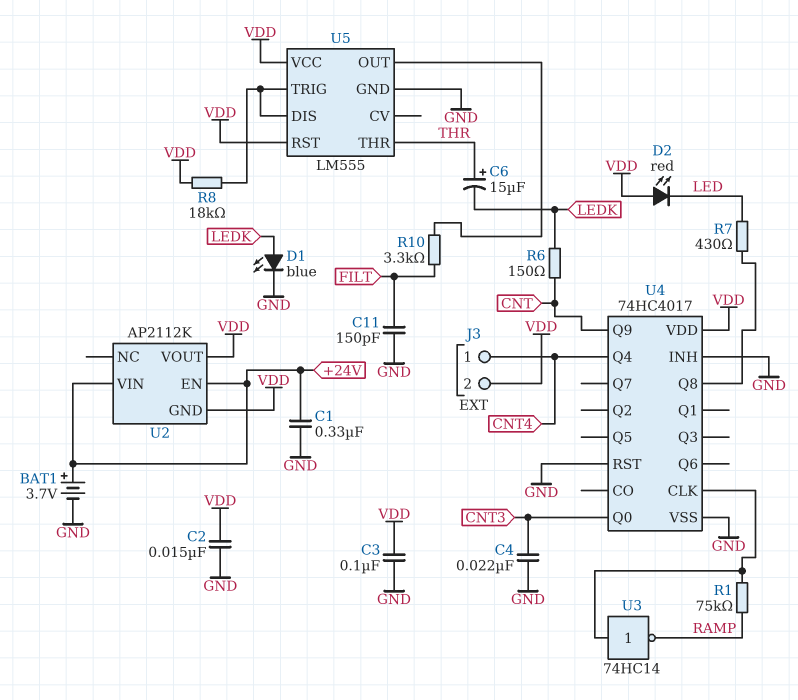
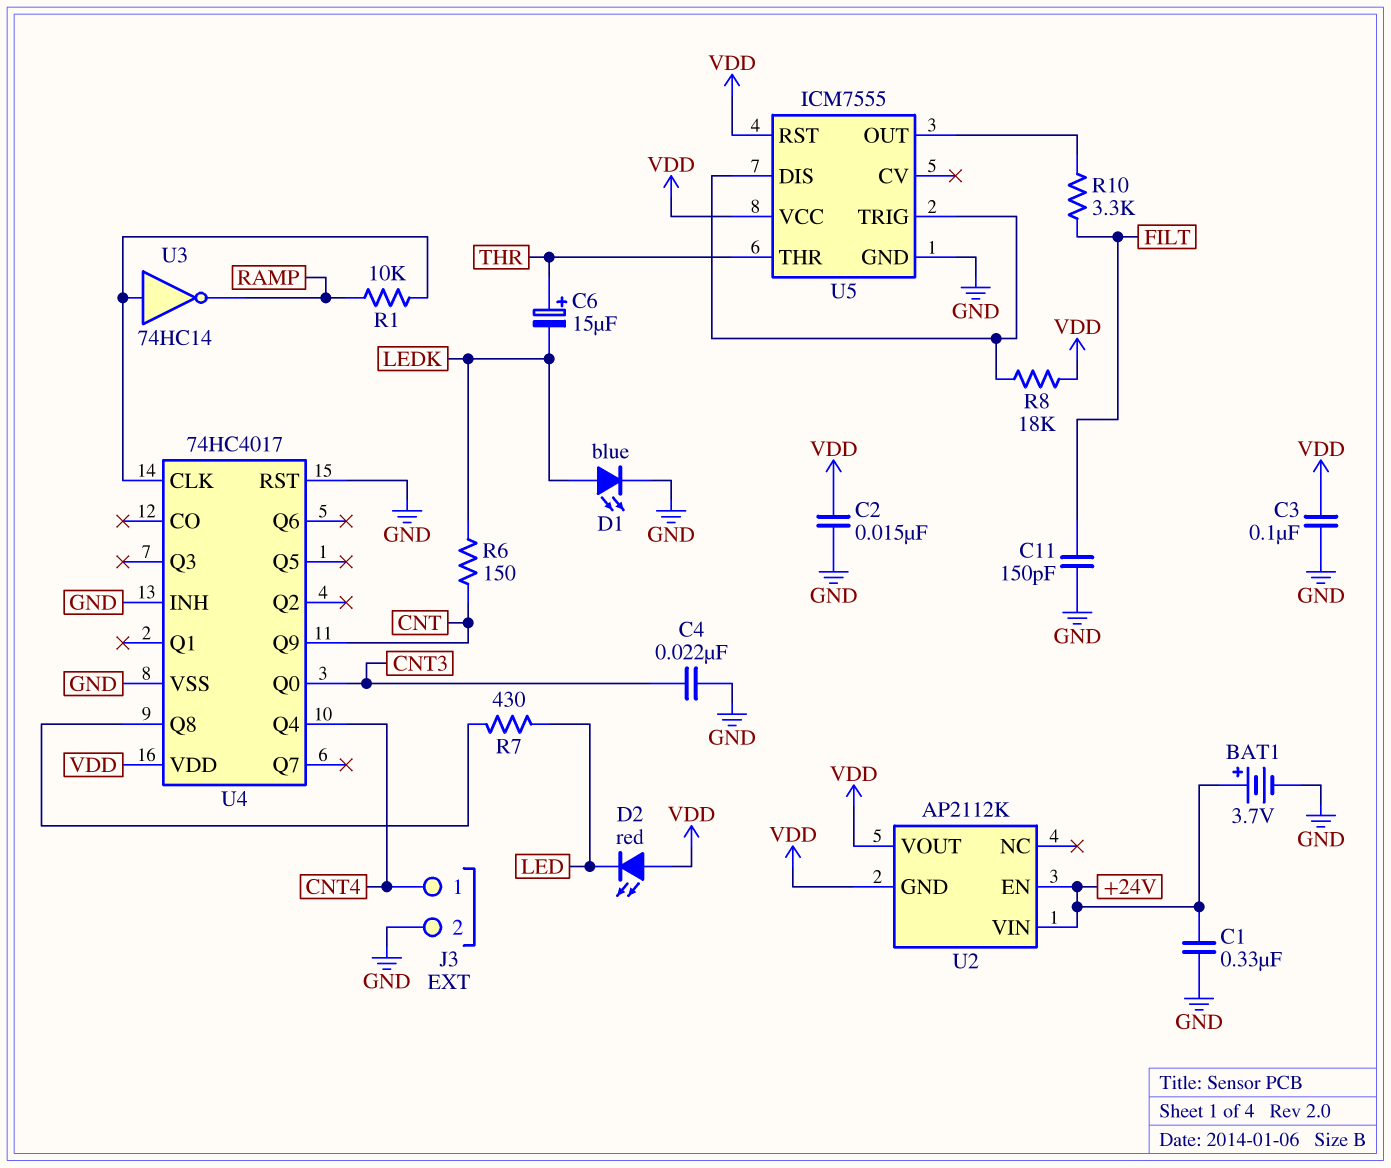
J3 pin 2: VDD -> GND
R1: 75k (RAMP, U4/CLK) -> 10k (RAMP, U4/CLK)
U5: LM555 -> ICM7555

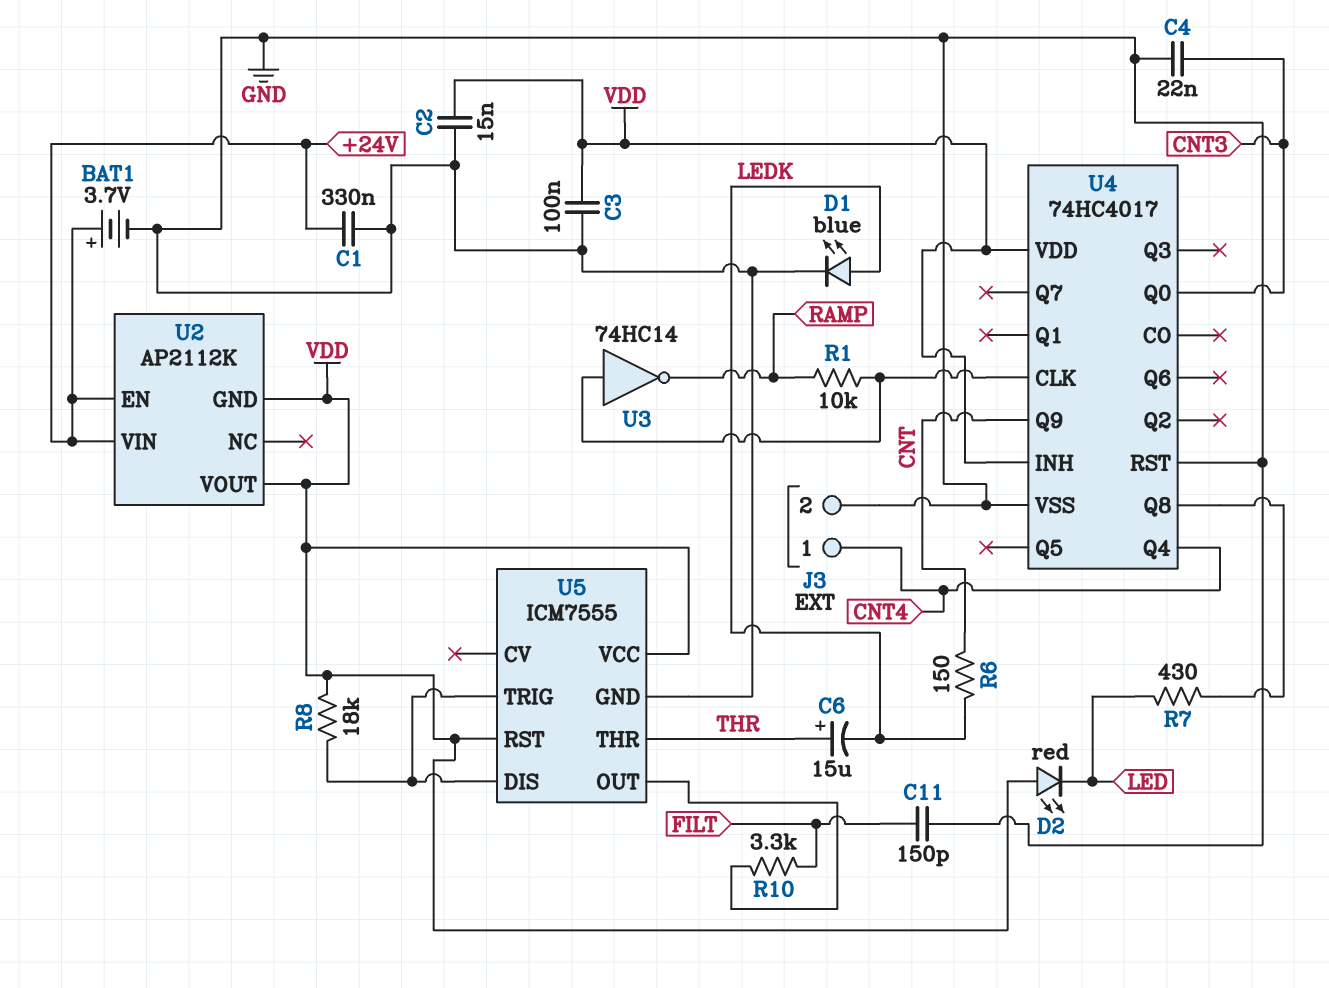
U4 pin INH: GND -> VDD

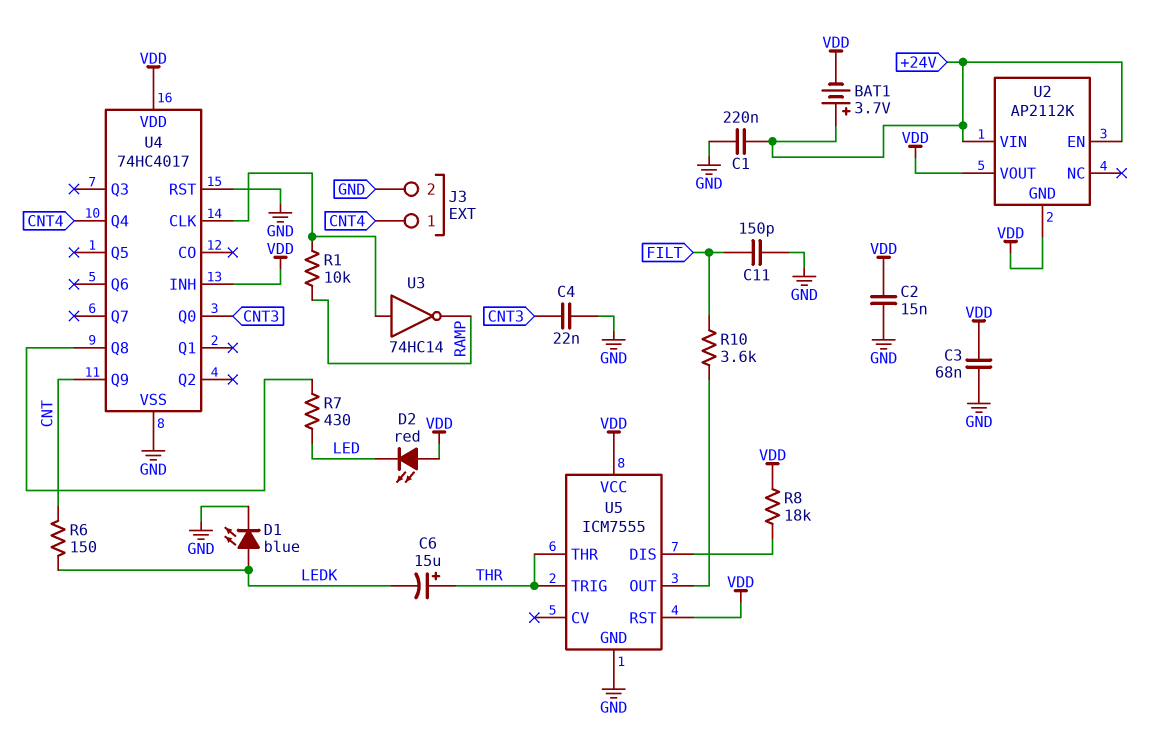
BAT1: 3.7V (plus +24V, minus GND) -> 3.7V (plus +24V, minus VDD)
C1: 330nF (+24V, GND) -> 220nF (+24V, GND)
C3: 100nF (GND, VDD) -> 68nF (GND, VDD)
R10: 3.3k (FILT, U5/OUT) -> 3.6k (FILT, U5/OUT)
U5 pin TRIG: U5/DIS -> THR

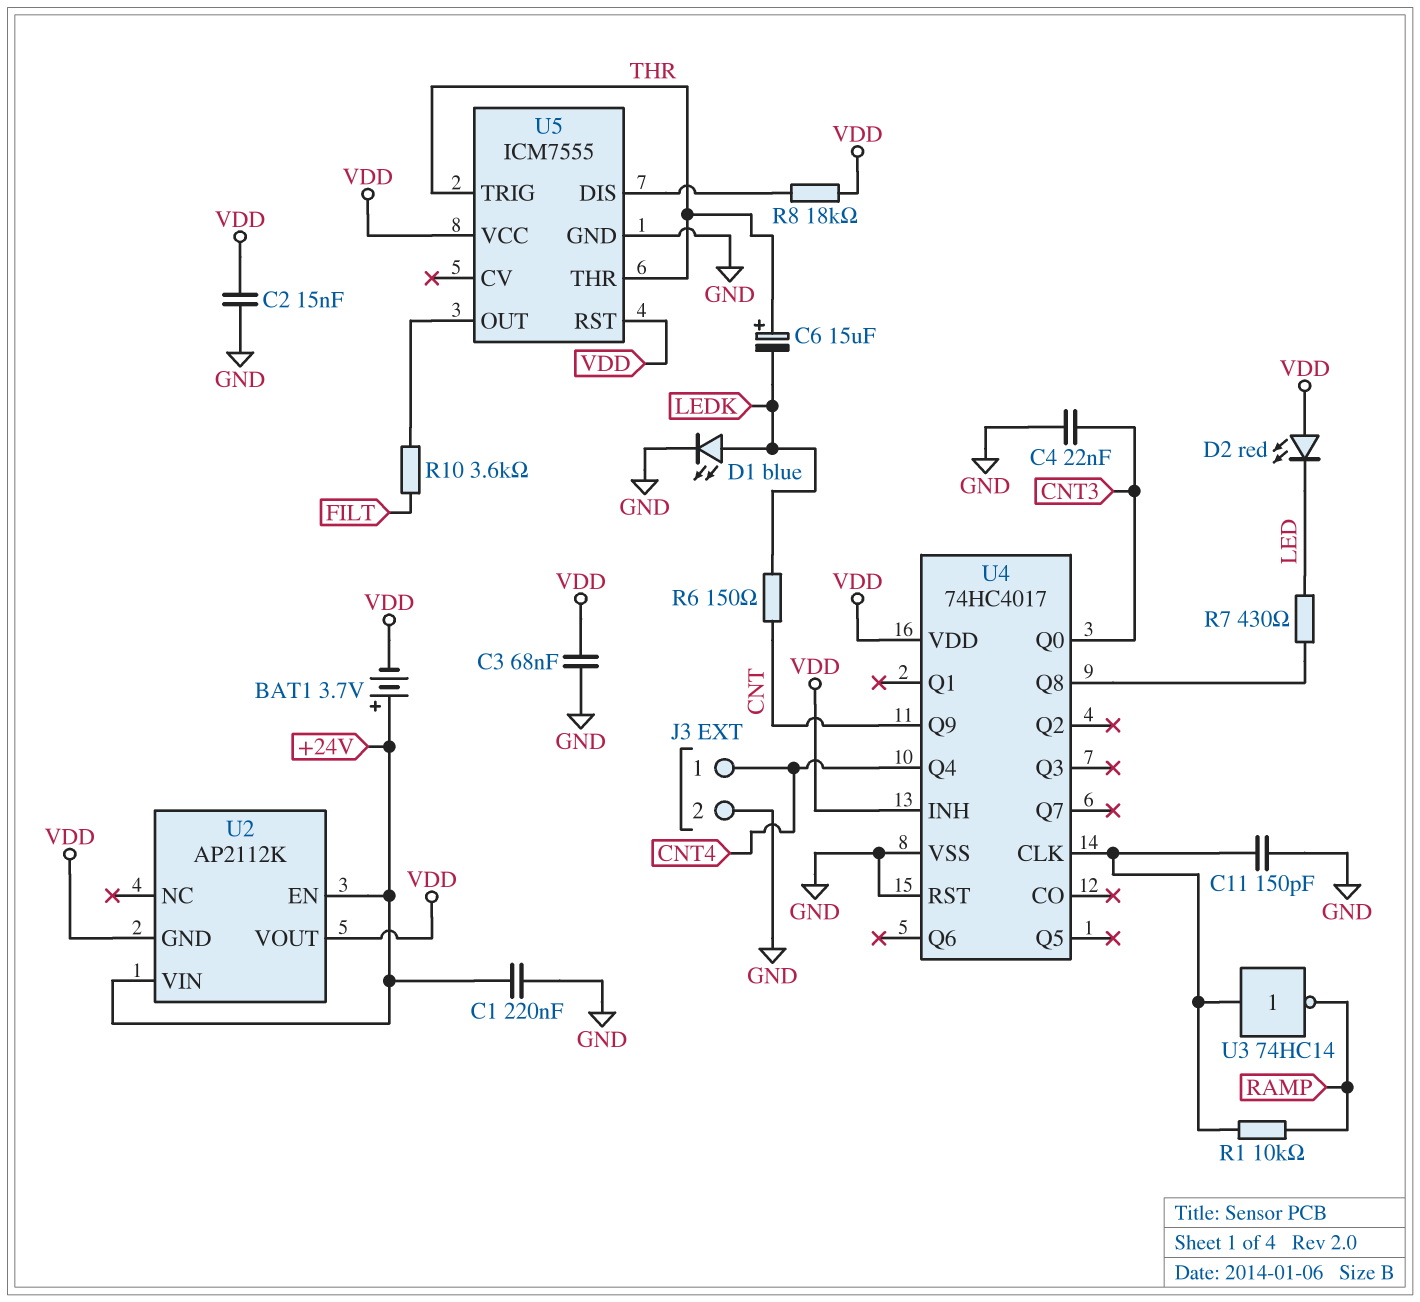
C11: 150pF (FILT, GND) -> 150pF (GND, U4/CLK)

